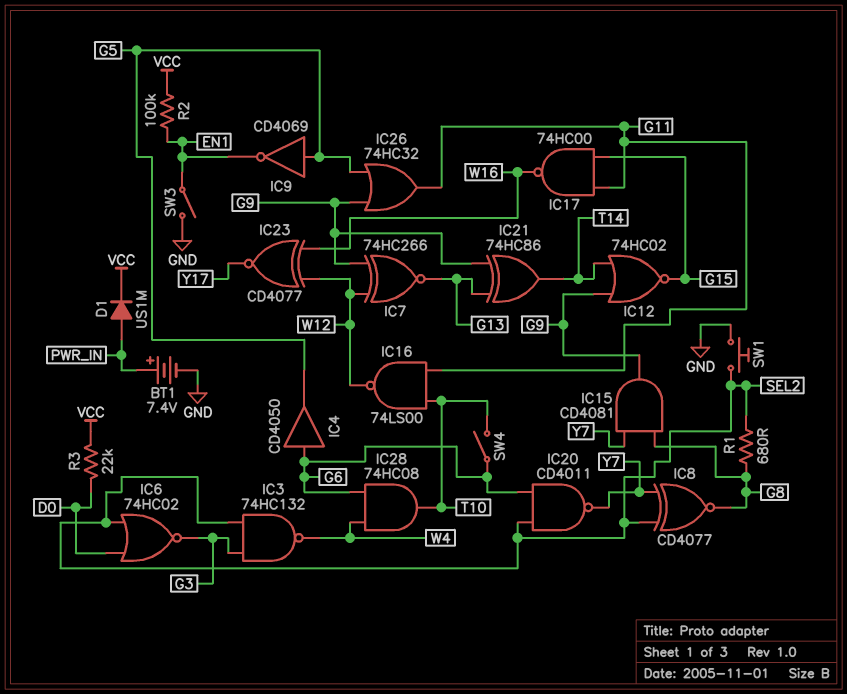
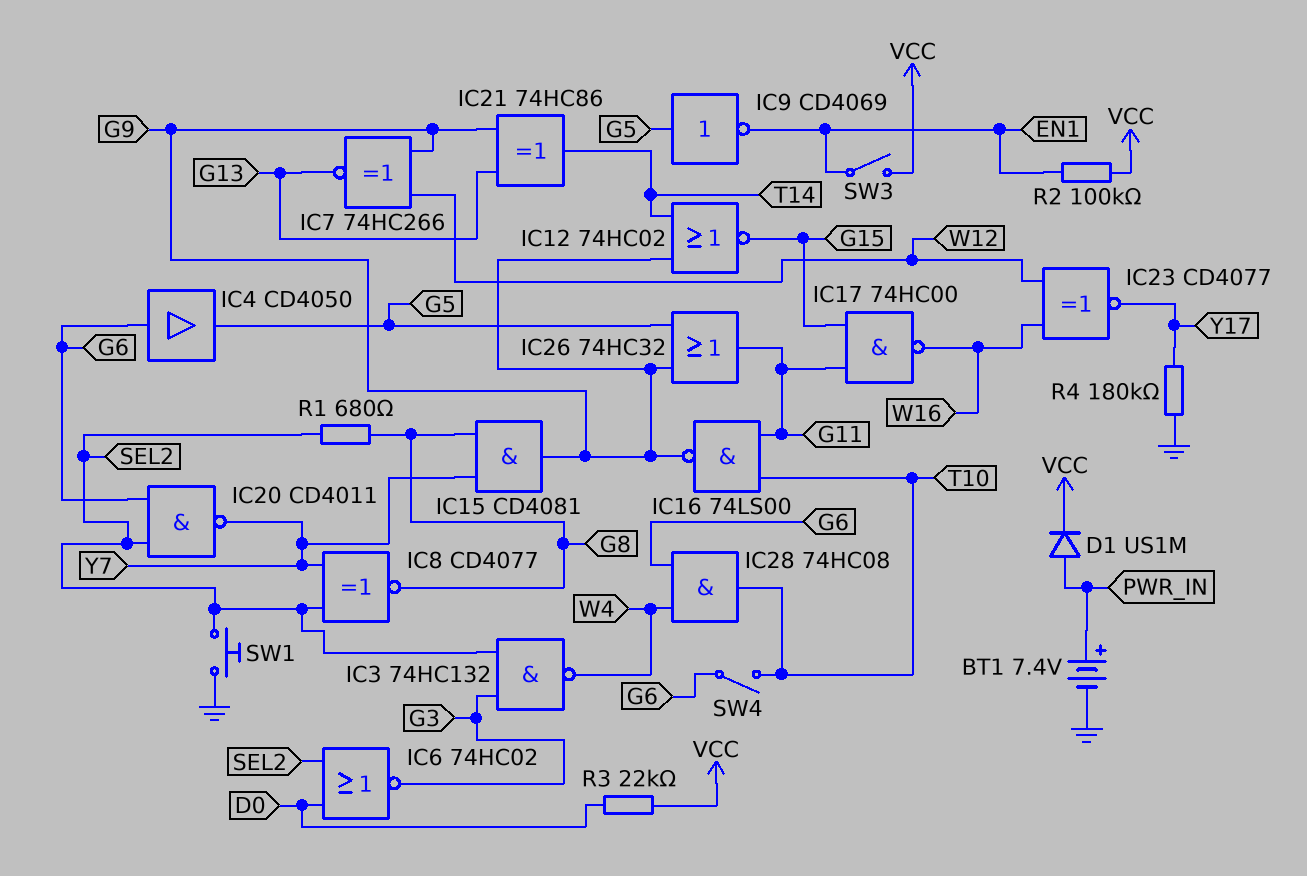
IC16: NAND 74LS00 (in G11, in T10, out W12) -> NAND 74LS00 (in G11, in T10, out G9)
R4: none -> 180k (GND, Y17)
SW3: switch (EN1, GND) -> switch (EN1, VCC)

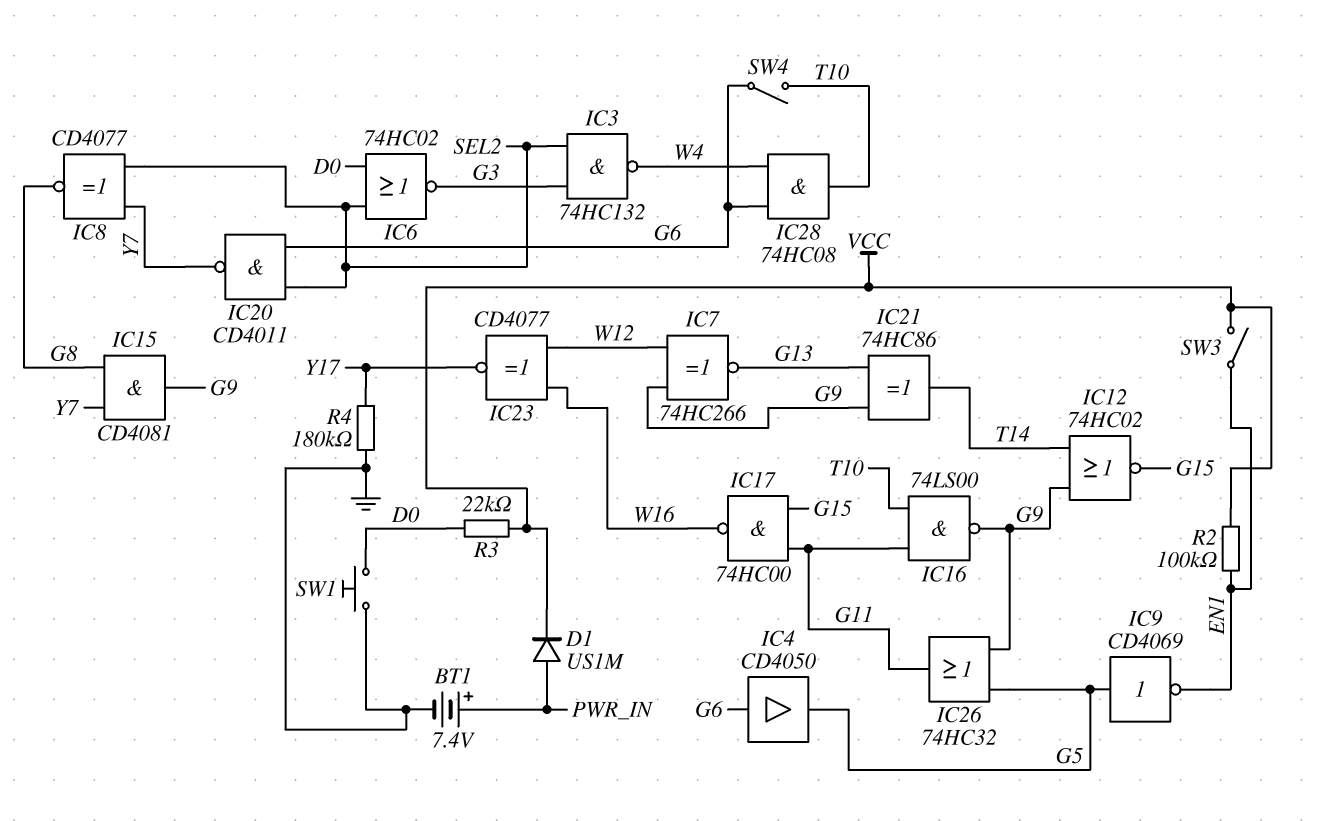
R1: 680 (G8, SEL2) -> none
SW1: button (GND, SEL2) -> button (D0, GND)

